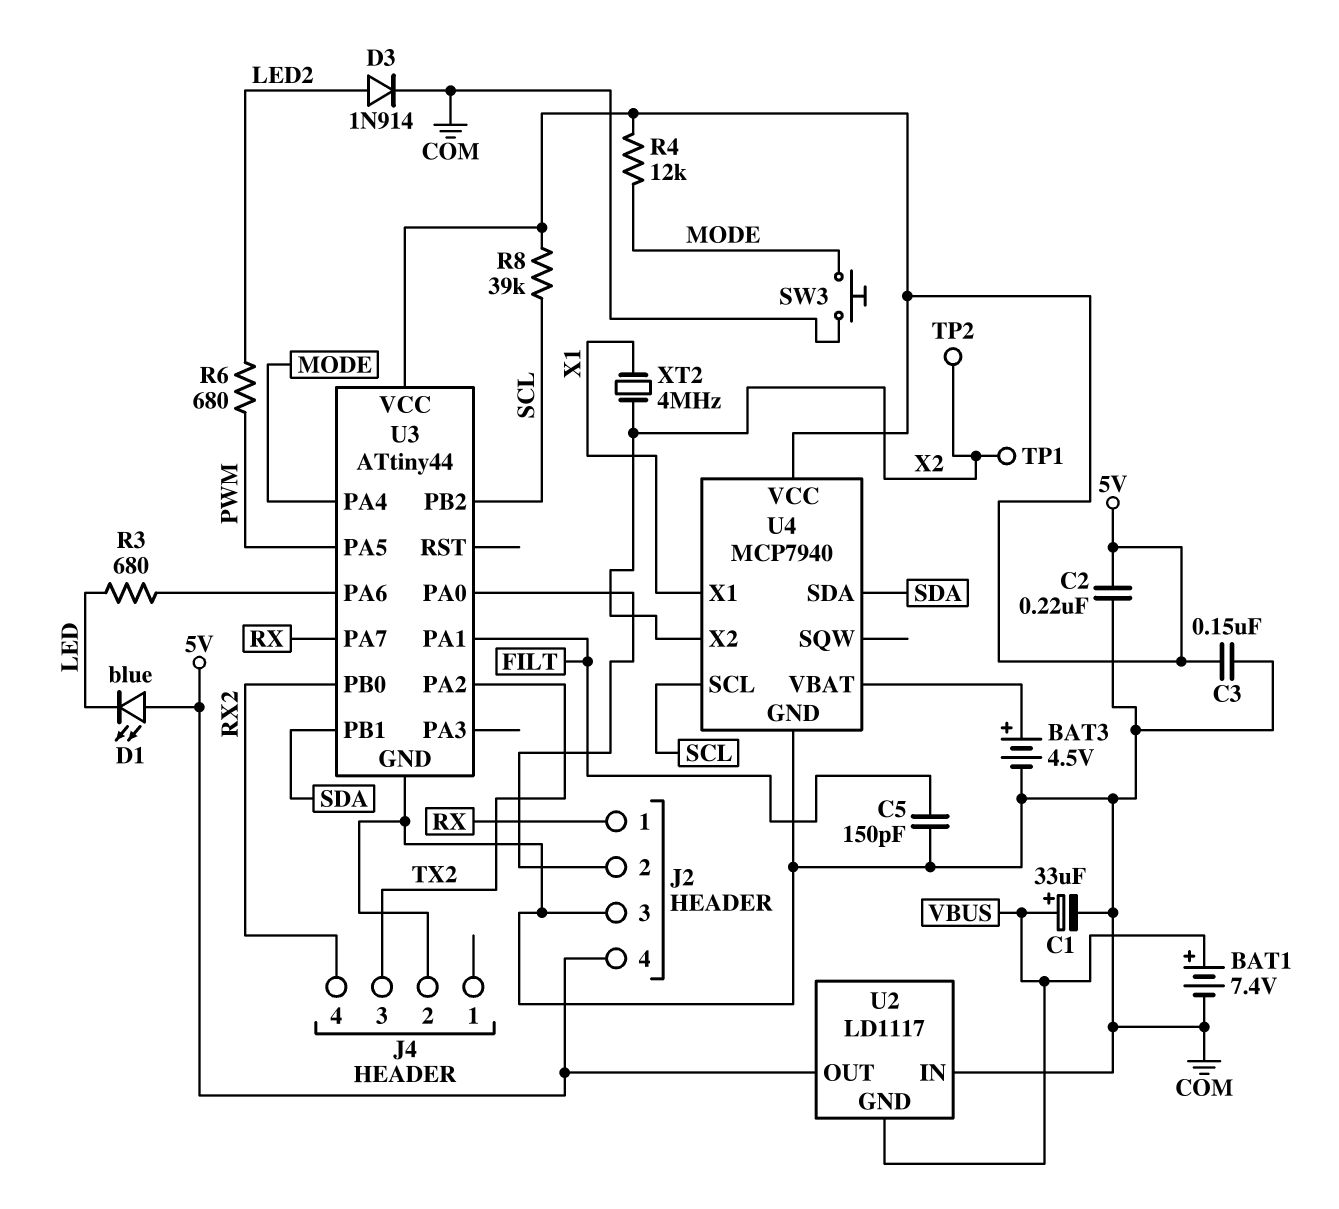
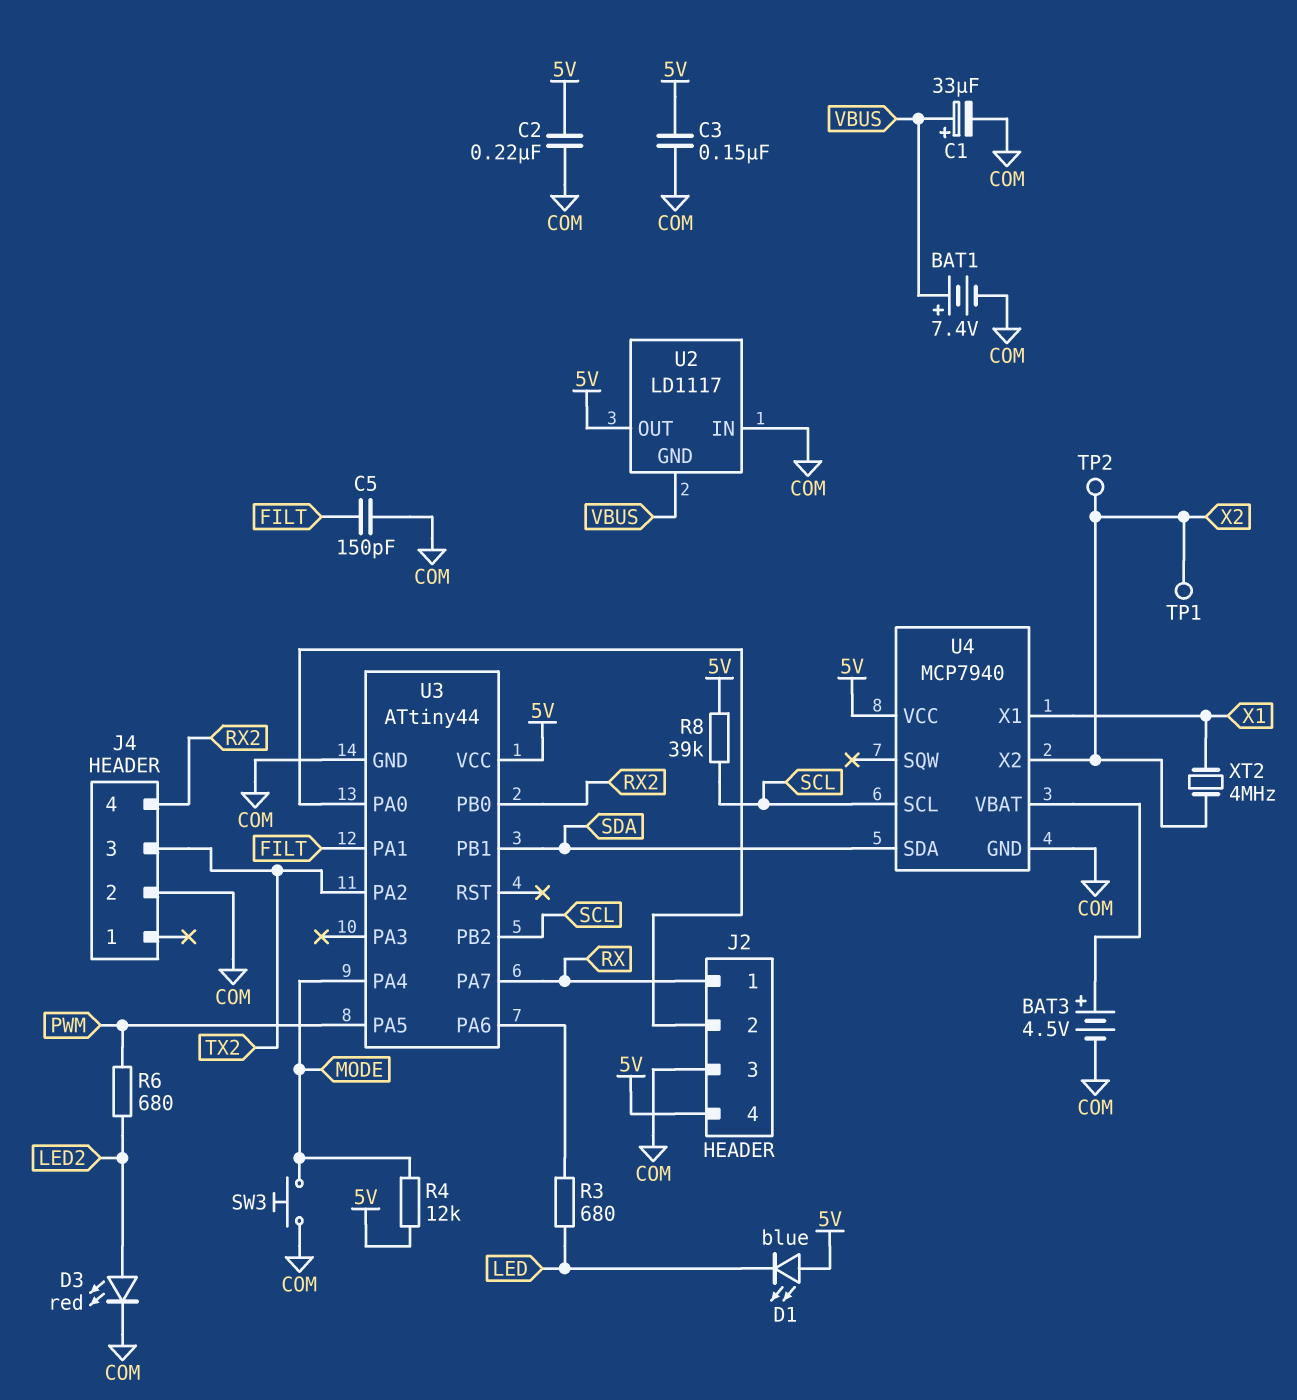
D3: diode 1N914 (A LED2, K COM) -> LED red (A LED2, K COM)

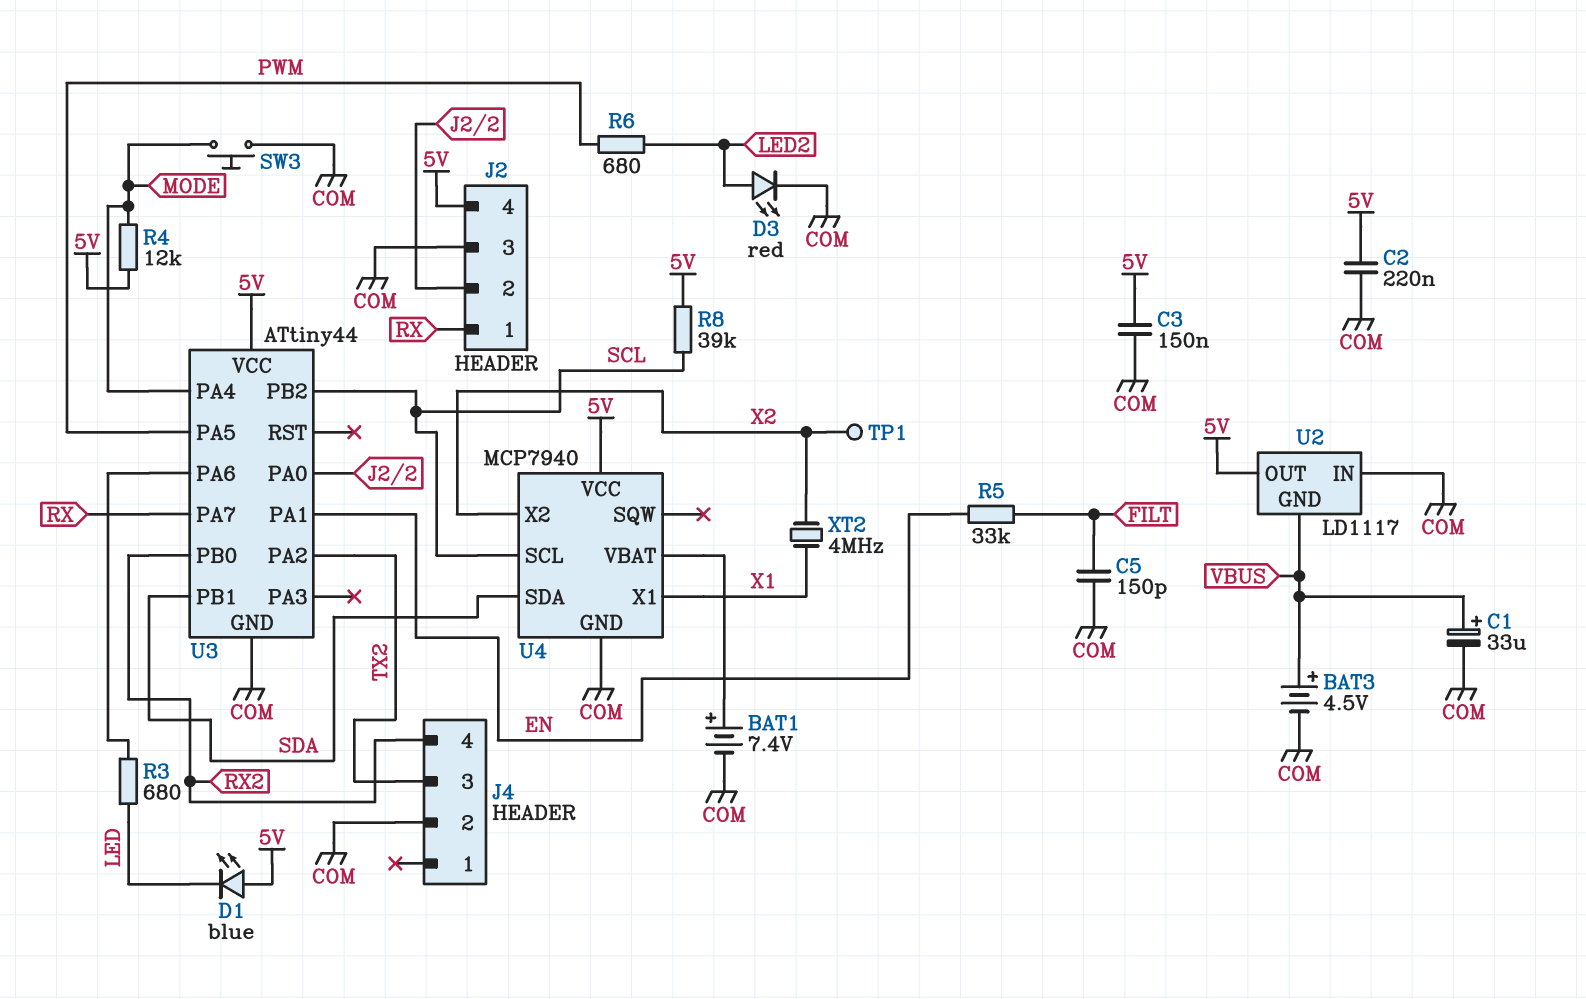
BAT1: 7.4V (plus VBUS, minus COM) -> 7.4V (plus U4/VBAT, minus COM)
BAT3: 4.5V (plus U4/VBAT, minus COM) -> 4.5V (plus VBUS, minus COM)
R5: none -> 33k (EN, FILT)
TP2: test point (X2) -> none
U3 pin PA1: FILT -> EN

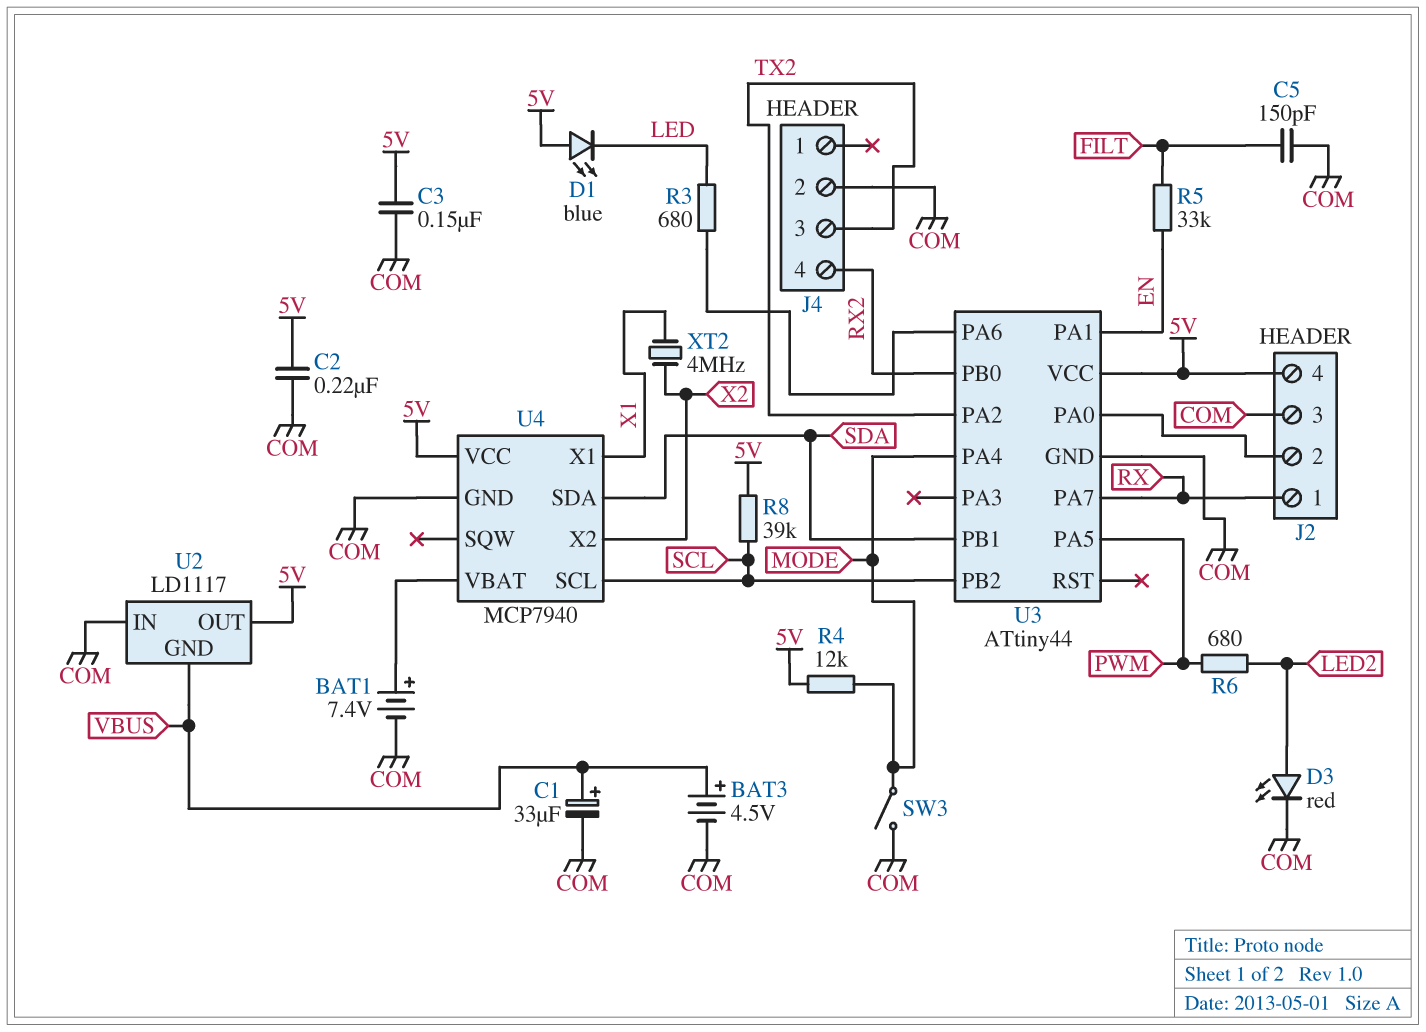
SW3: button (COM, MODE) -> switch (COM, MODE)
TP1: test point (X2) -> none

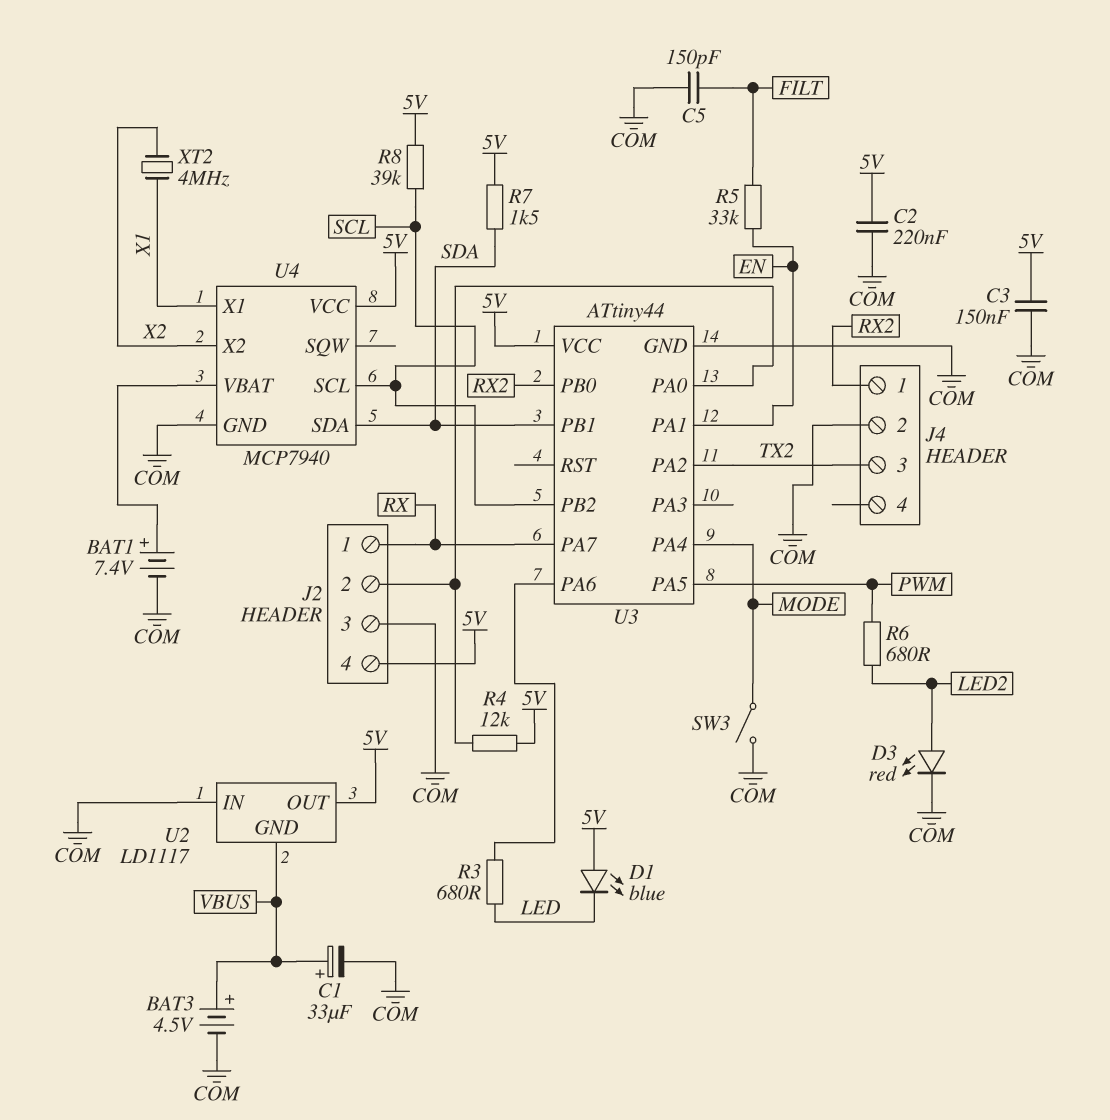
J4 pin 1: none -> RX2
J4 pin 4: RX2 -> none
R4: 12k (5V, MODE) -> 12k (5V, J2/2)
R7: none -> 1.5k (5V, SDA)

